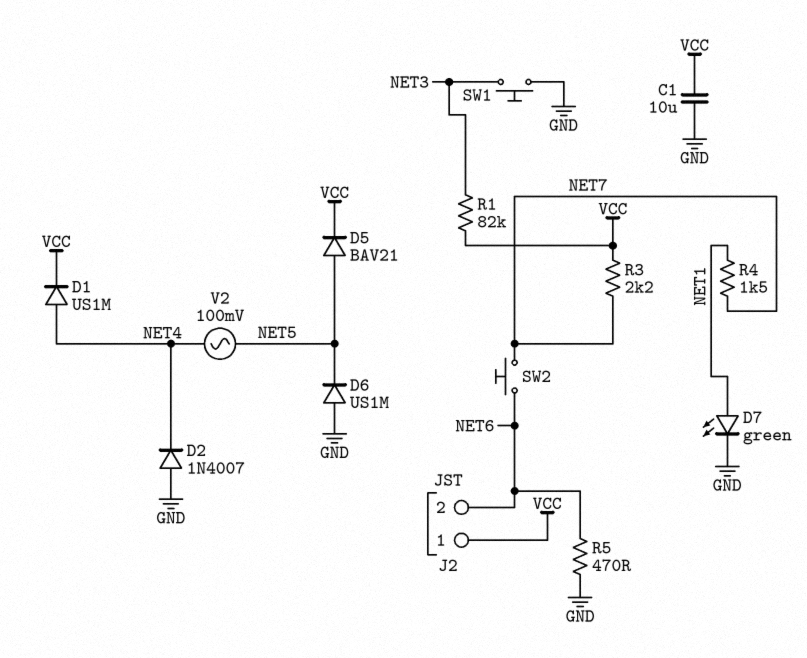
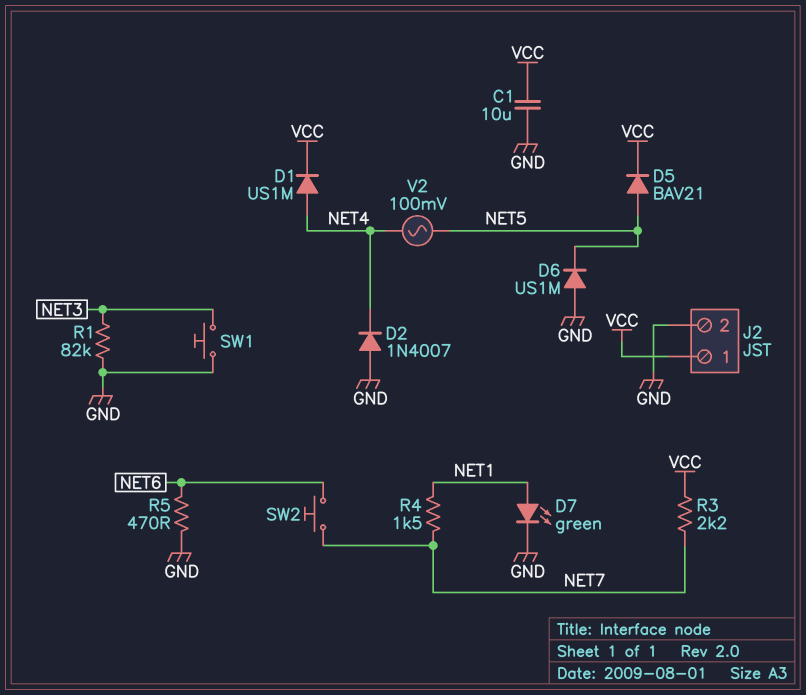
J2 pin 2: NET6 -> GND
R1: 82k (NET3, VCC) -> 82k (GND, NET3)

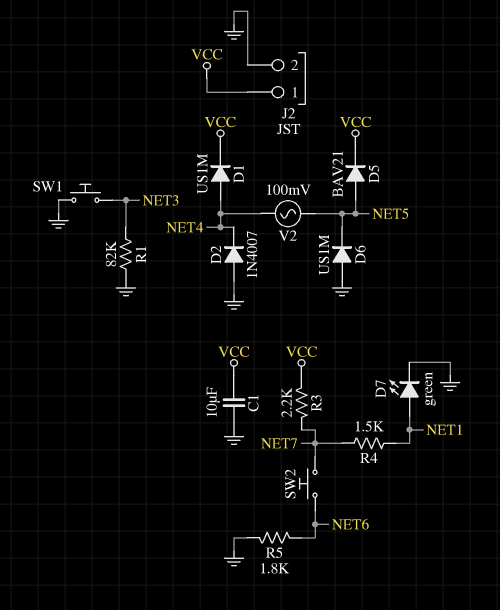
R5: 470 (GND, NET6) -> 1.8k (GND, NET6)

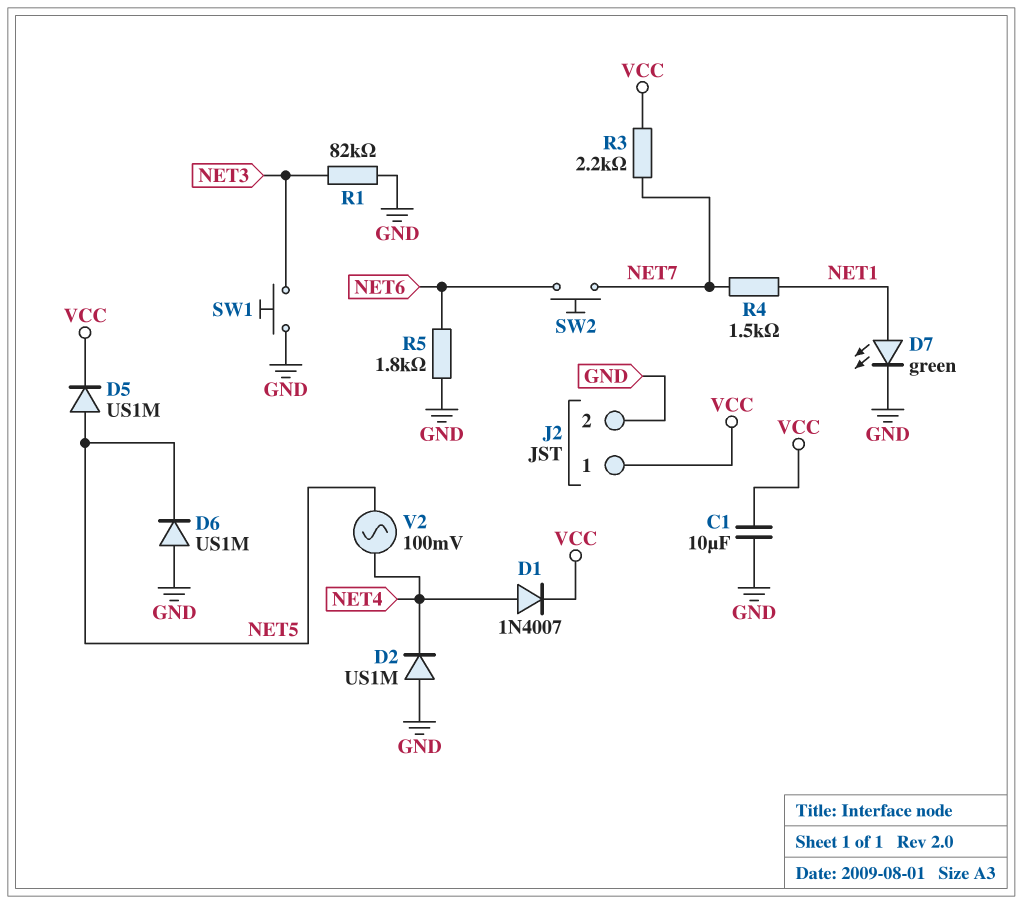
D1: diode US1M (A NET4, K VCC) -> diode 1N4007 (A NET4, K VCC)
D2: diode 1N4007 (A GND, K NET4) -> diode US1M (A GND, K NET4)
D5: diode BAV21 (A NET5, K VCC) -> diode US1M (A NET5, K VCC)

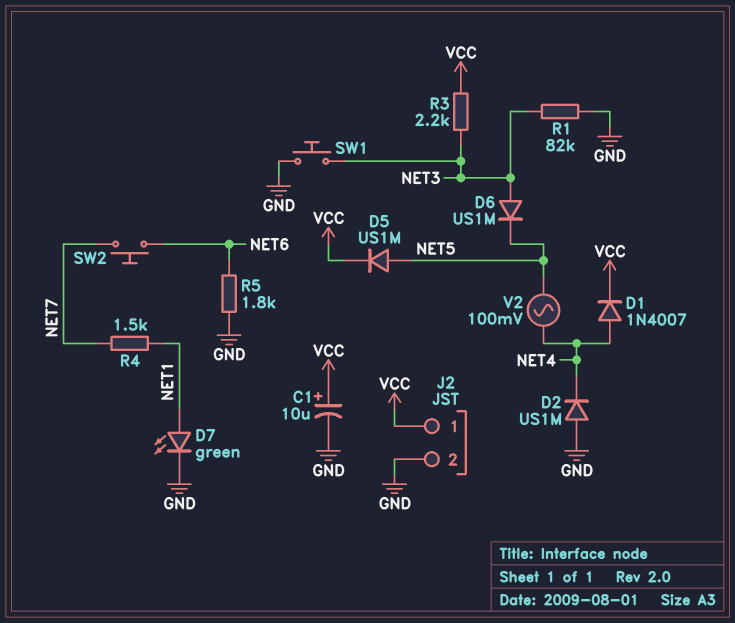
C1: 10uF (GND, VCC) -> 10uF (plus VCC, minus GND)
D6: diode US1M (A GND, K NET5) -> diode US1M (A NET3, K NET5)
R3: 2.2k (NET7, VCC) -> 2.2k (NET3, VCC)

